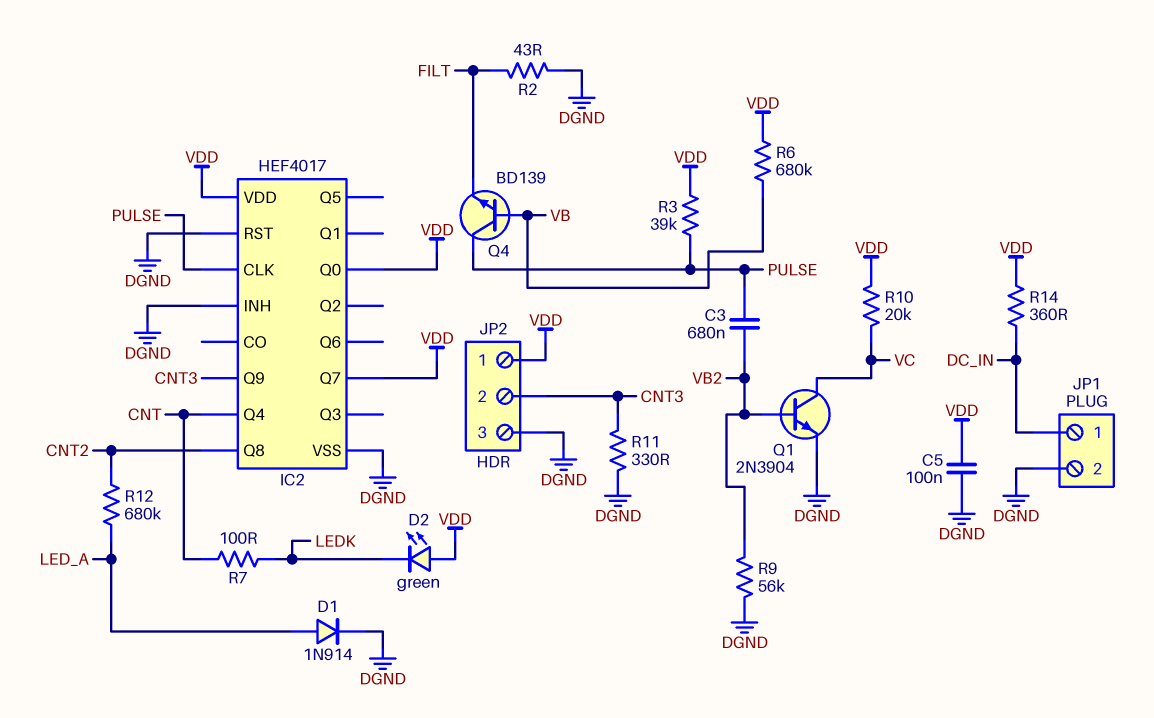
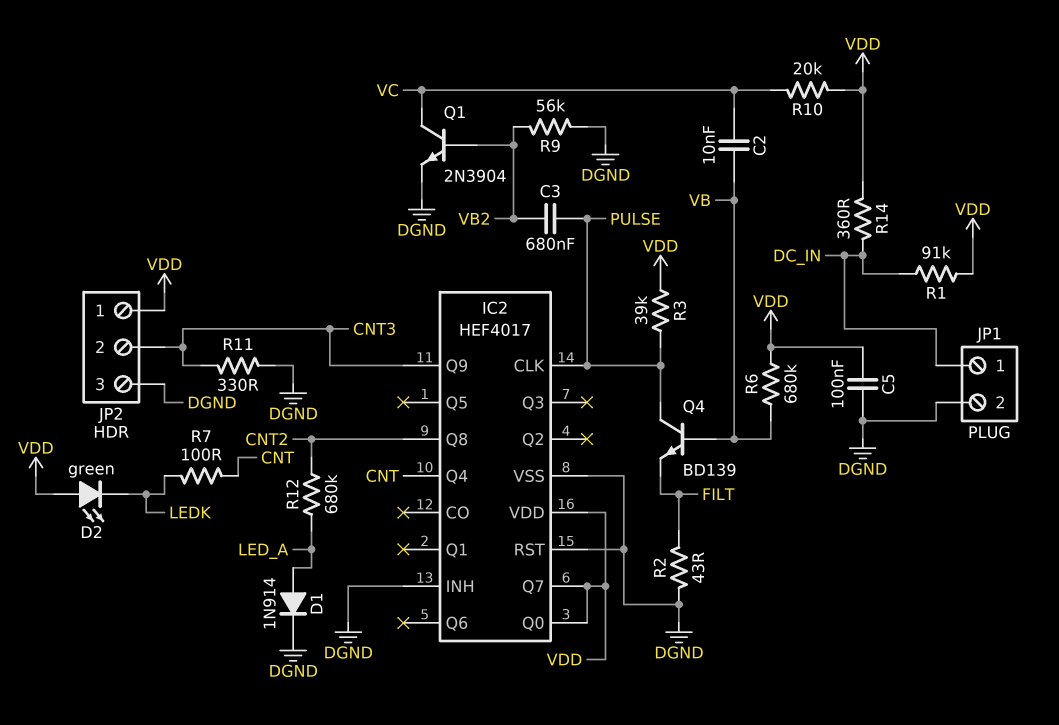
C2: none -> 10nF (VB, VC)
R1: none -> 91k (DC_IN, VDD)

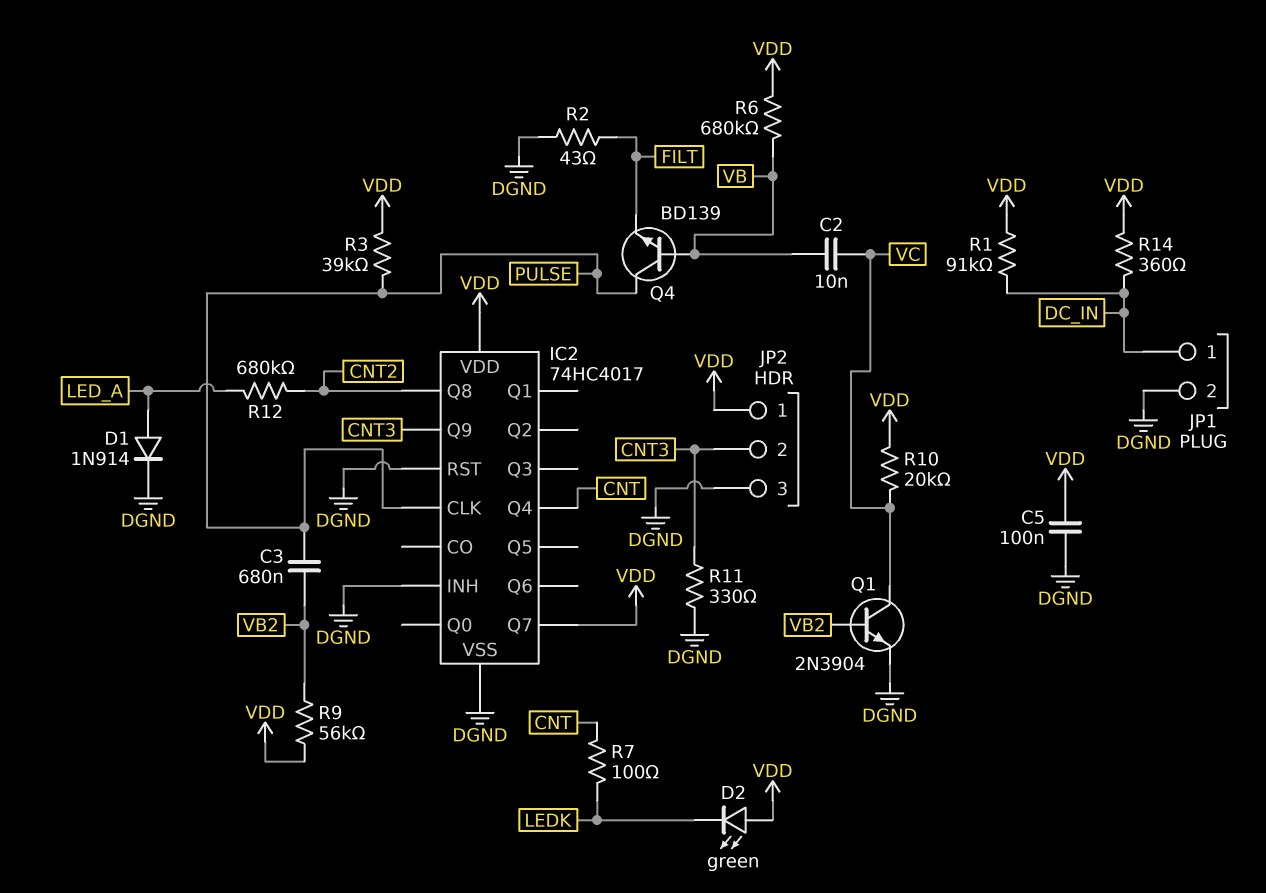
IC2: HEF4017 -> 74HC4017
IC2 pin Q0: VDD -> none
R9: 56k (DGND, VB2) -> 56k (VB2, VDD)

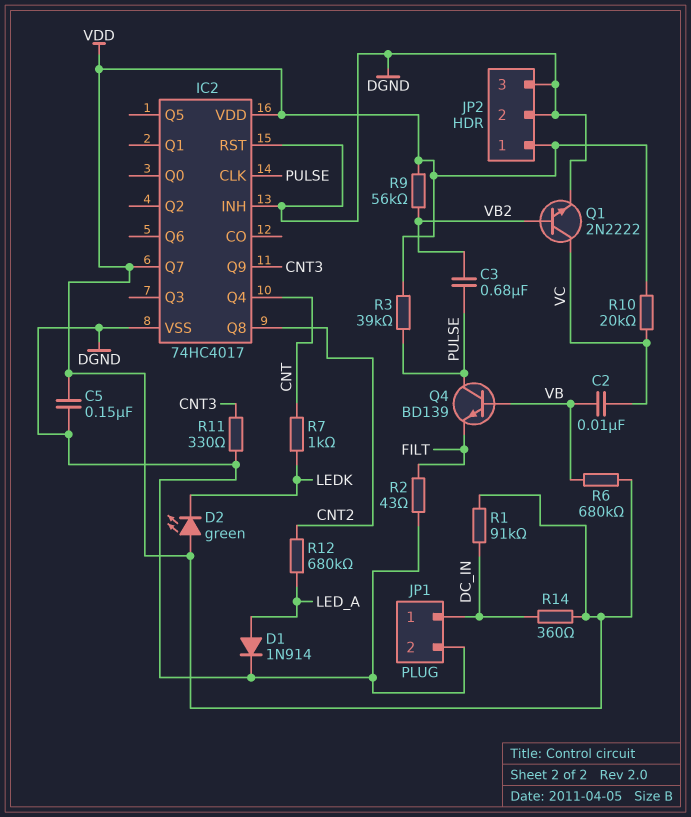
C5: 100nF (DGND, VDD) -> 150nF (DGND, VDD)
JP2 pin 2: CNT3 -> DGND
Q1: NPN 2N3904 (B VB2, C VC, E DGND) -> NPN 2N2222 (B VB2, C VC, E DGND)
R7: 100 (CNT, LEDK) -> 1k (CNT, LEDK)

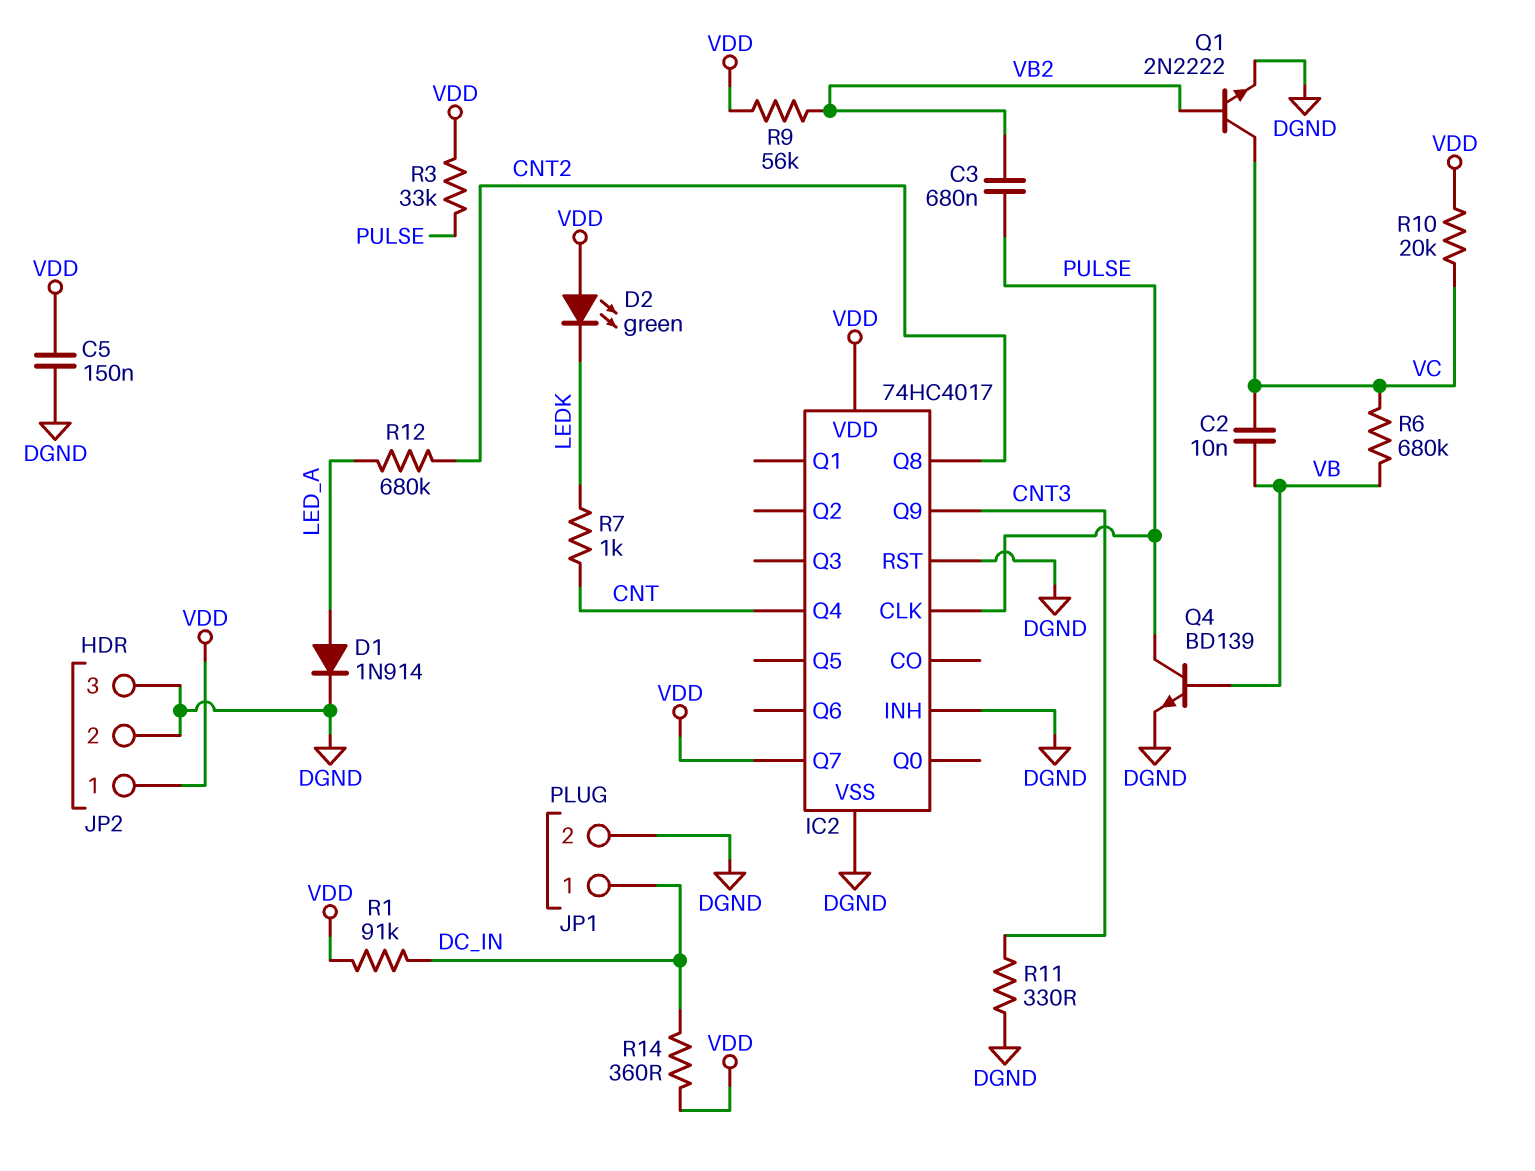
Q4: NPN BD139 (B VB, C PULSE, E FILT) -> NPN BD139 (B VB, C PULSE, E DGND)
R2: 43 (DGND, FILT) -> none
R3: 39k (PULSE, VDD) -> 33k (PULSE, VDD)
R6: 680k (VB, VDD) -> 680k (VB, VC)

